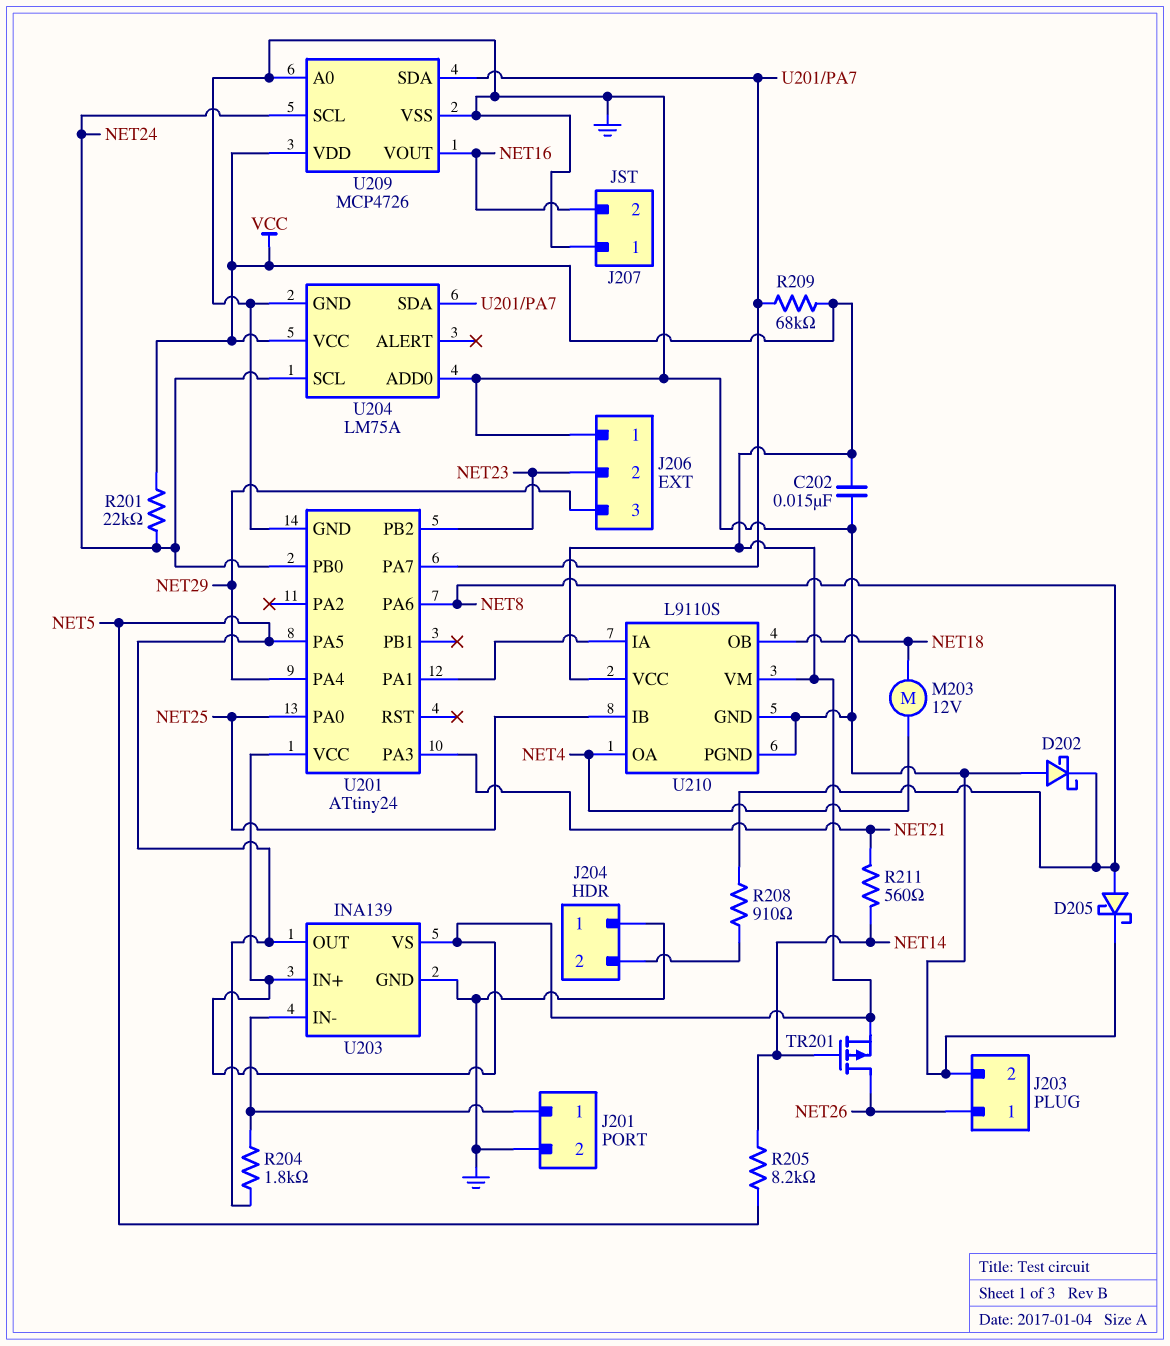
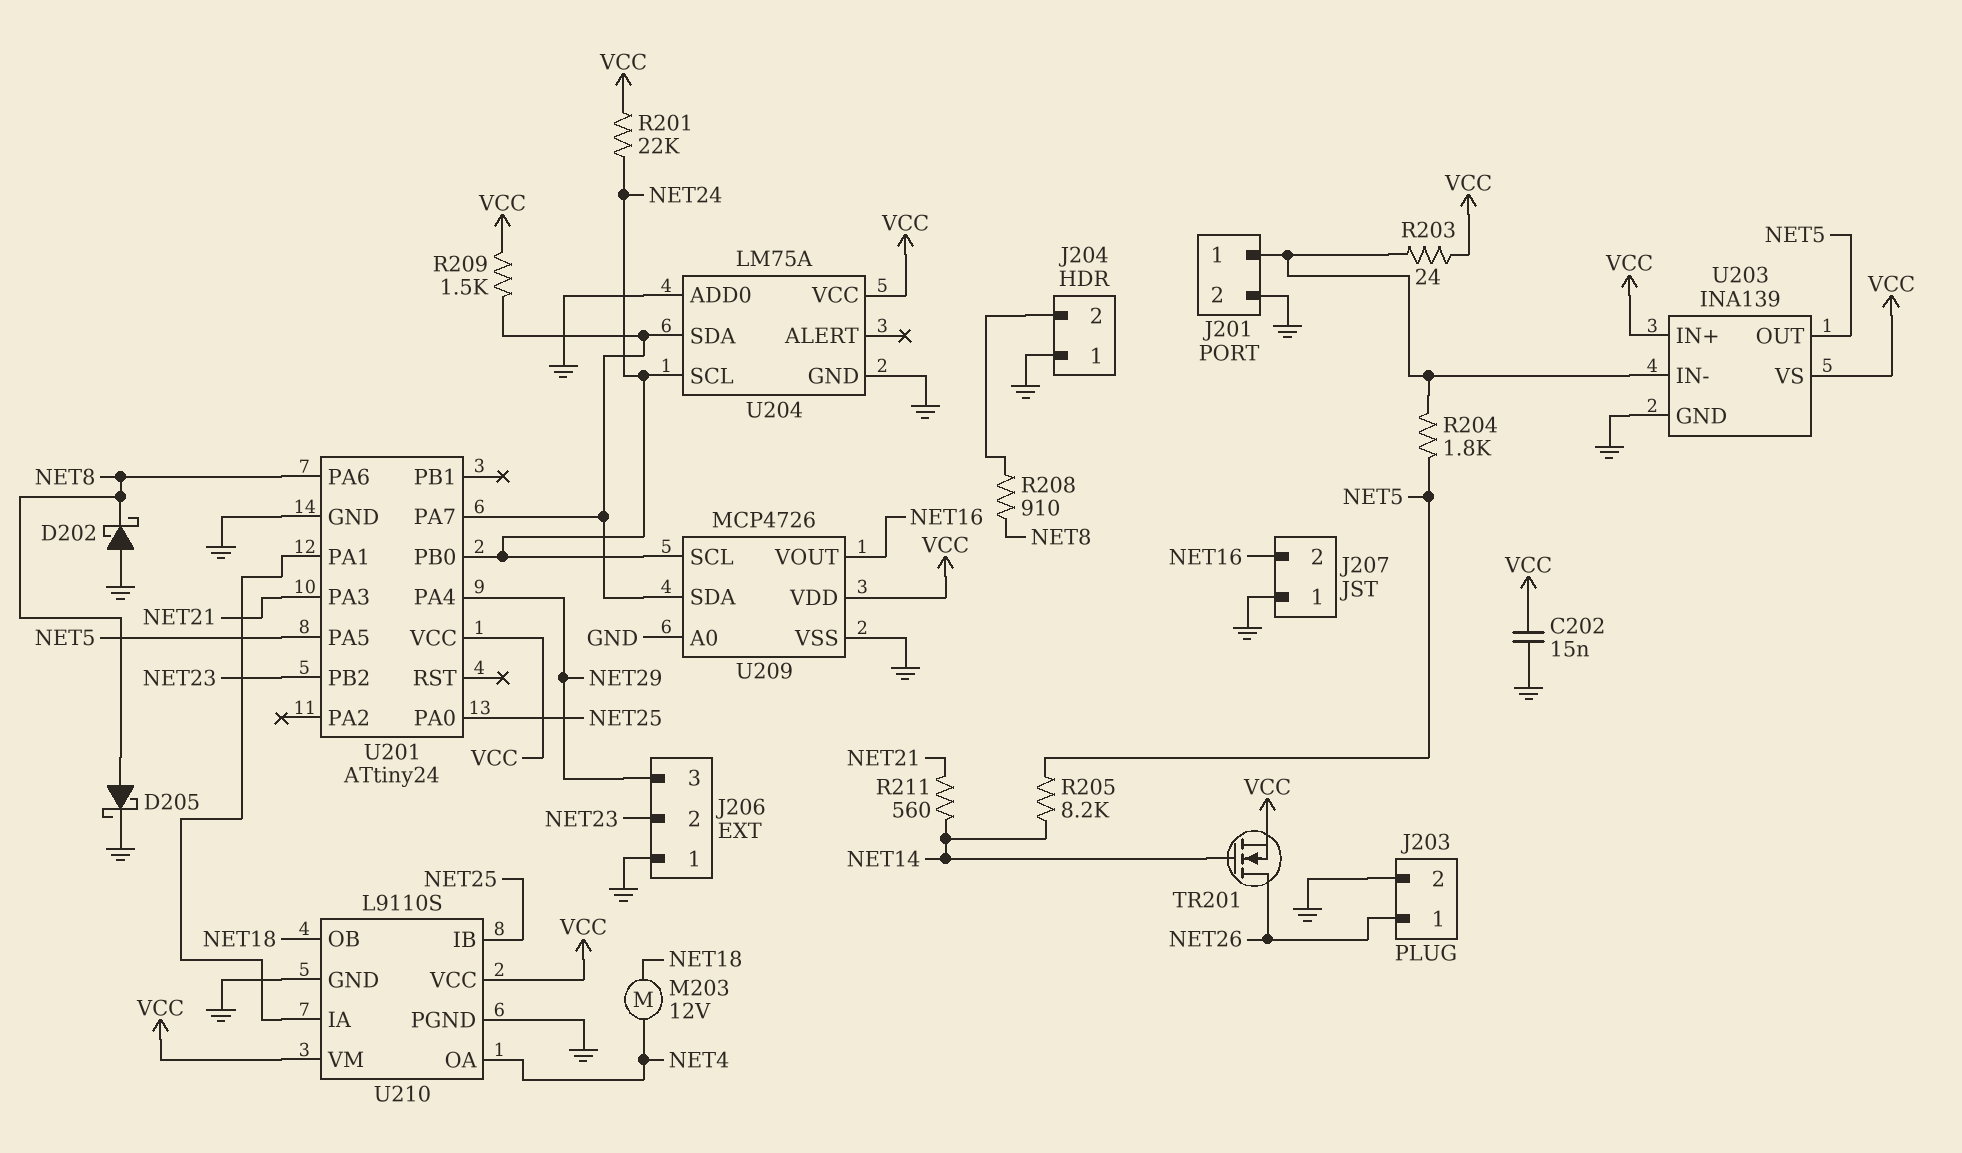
R203: none -> 24 (J201/1, VCC)
R209: 68k (U201/PA7, VCC) -> 1.5k (U201/PA7, VCC)
TR201: PMOS (G NET14, D NET26, S VCC) -> NMOS (G NET14, D NET26, S VCC)

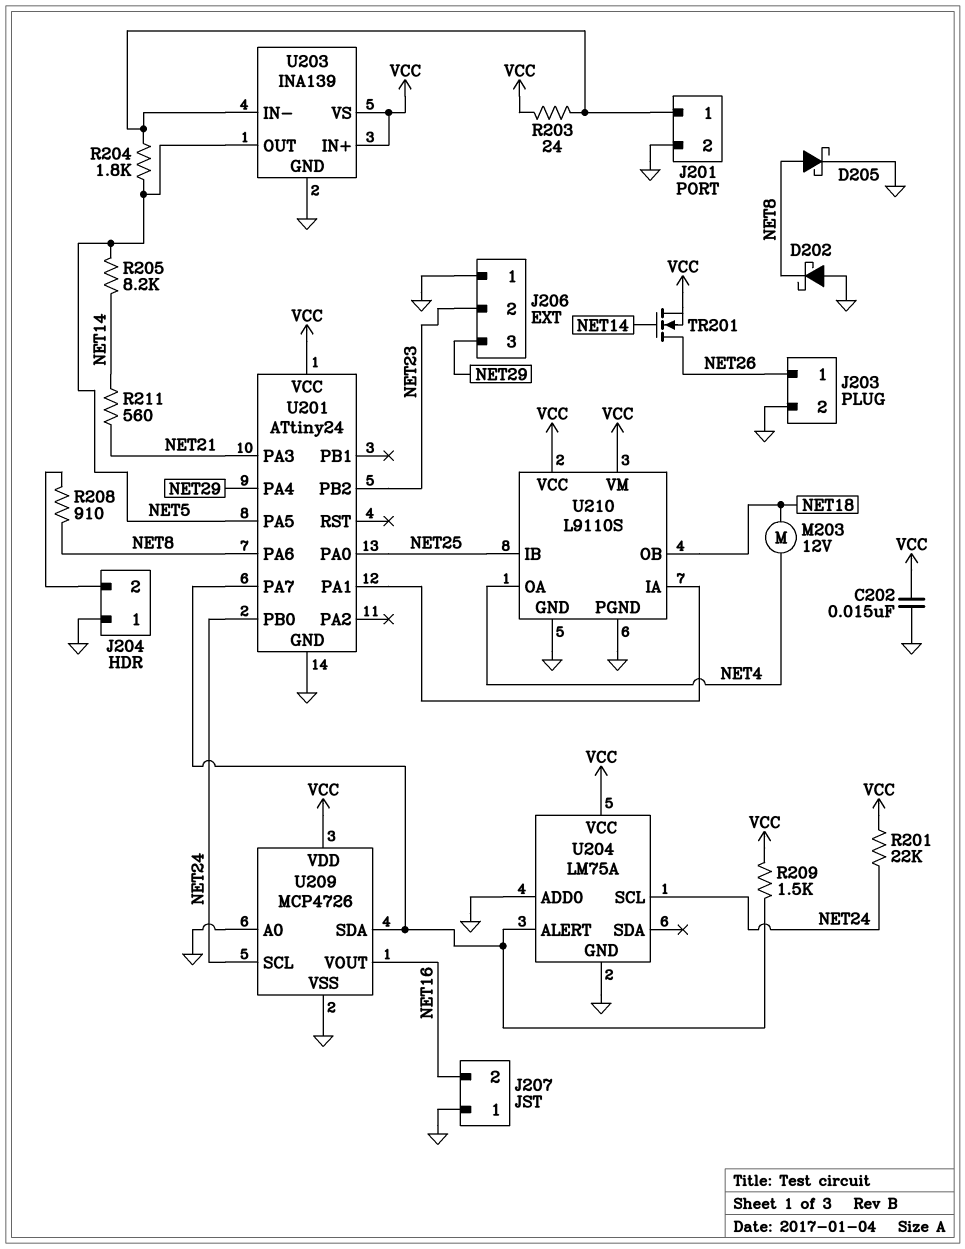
U204 pin ALERT: none -> U201/PA7
U204 pin SDA: U201/PA7 -> none

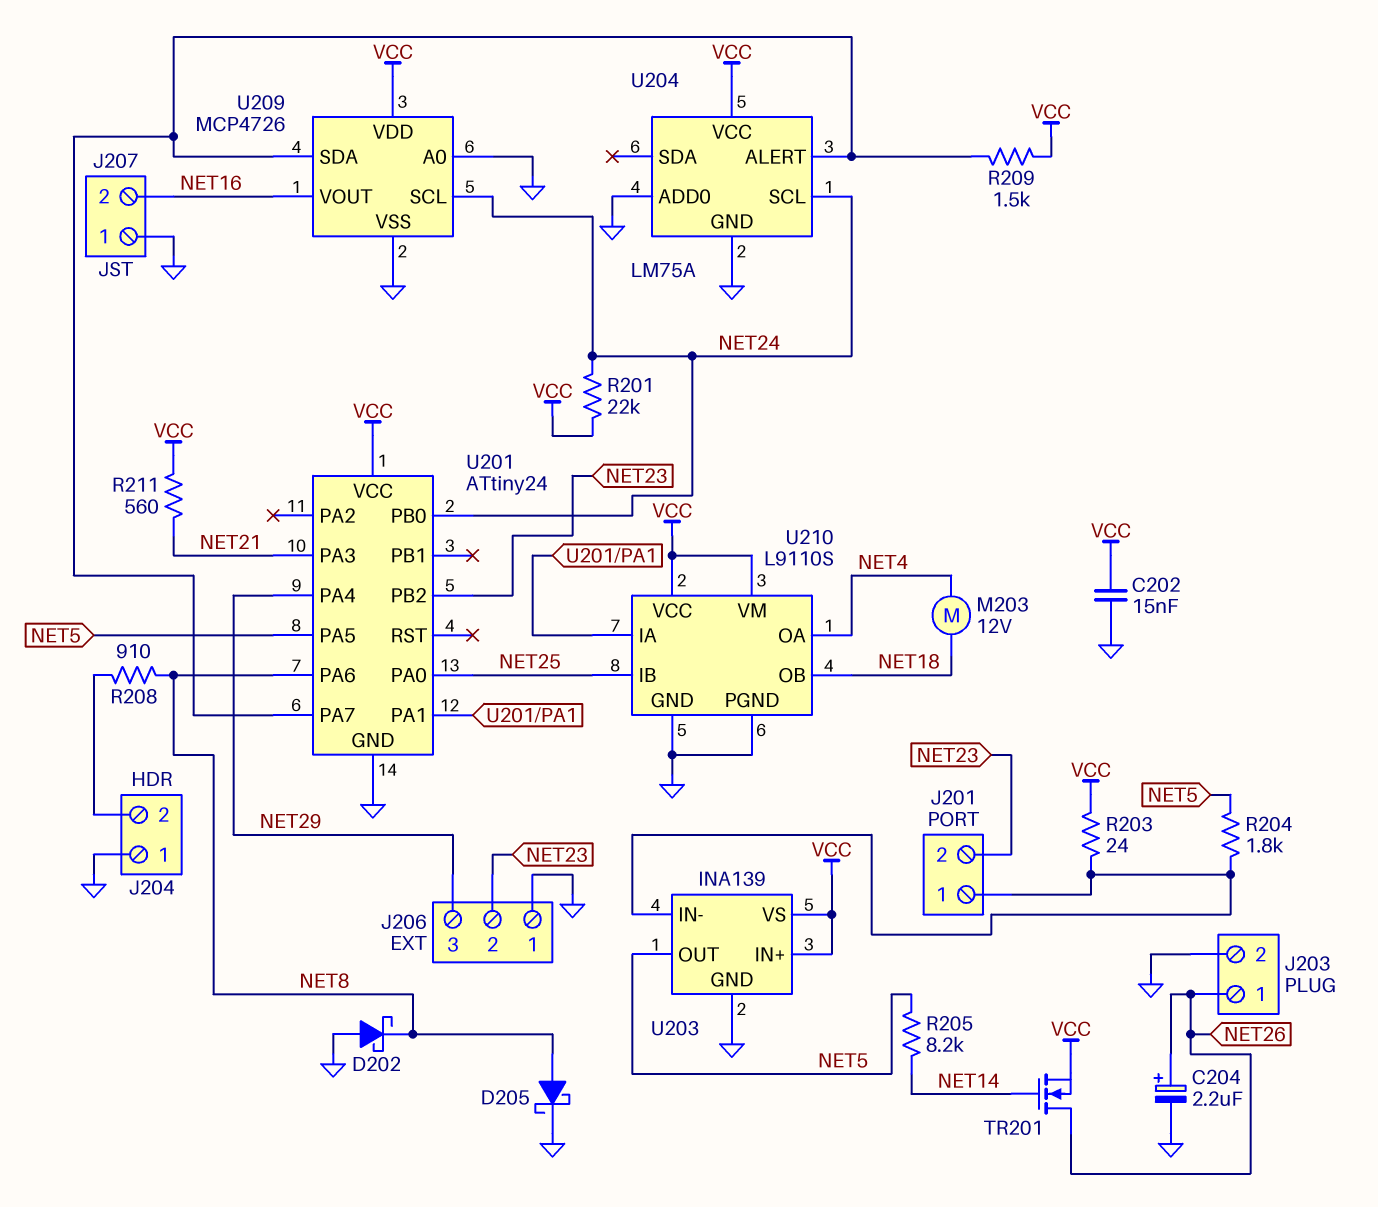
C204: none -> 2.2uF (plus NET26, minus GND)
J201 pin 2: GND -> NET23
R211: 560 (NET14, NET21) -> 560 (NET21, VCC)

